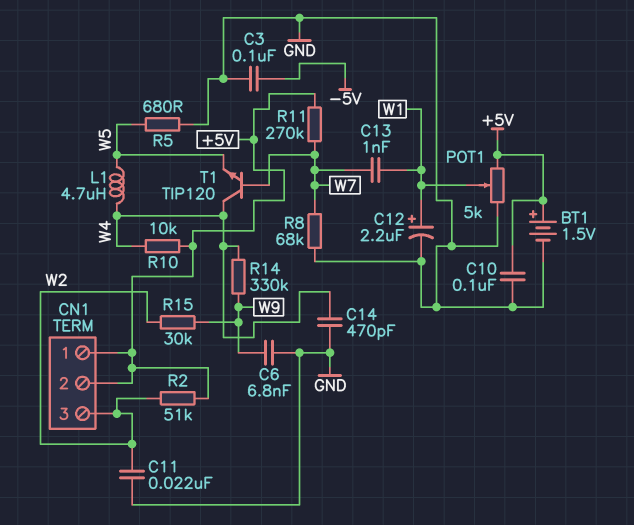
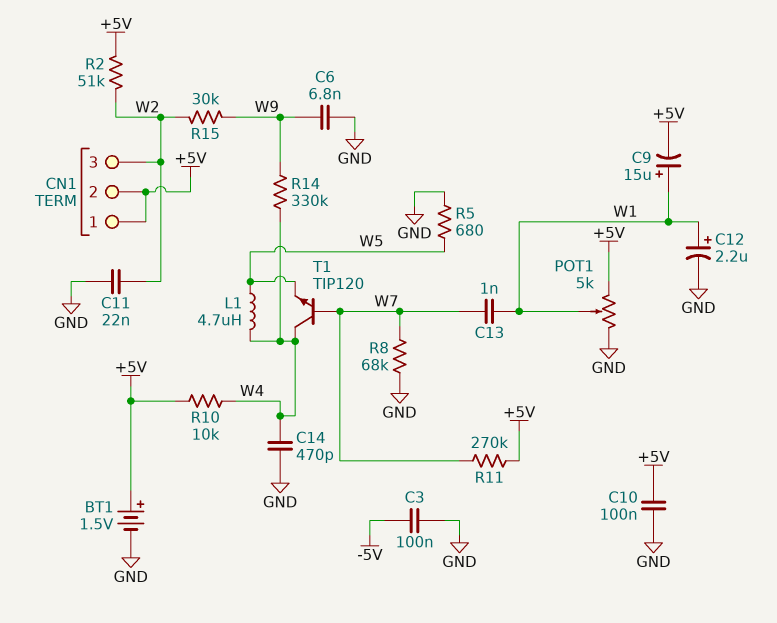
C9: none -> 15uF (plus W1, minus +5V)

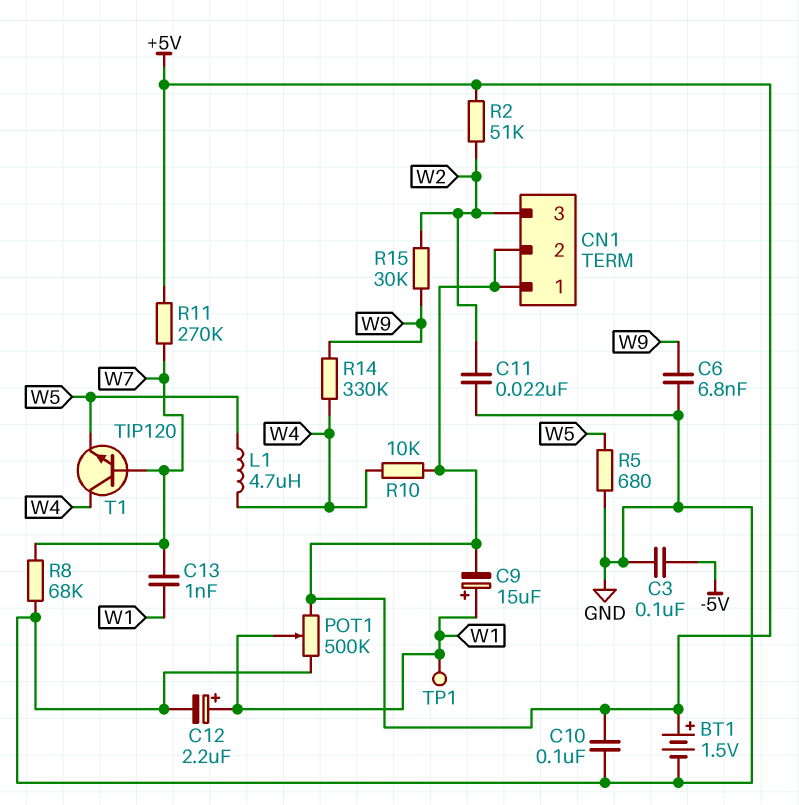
C14: 470pF (GND, W4) -> none
POT1: 5k (+5V, GND, wiper W1) -> 500k (+5V, GND, wiper W1)
TP1: none -> test point (W1)

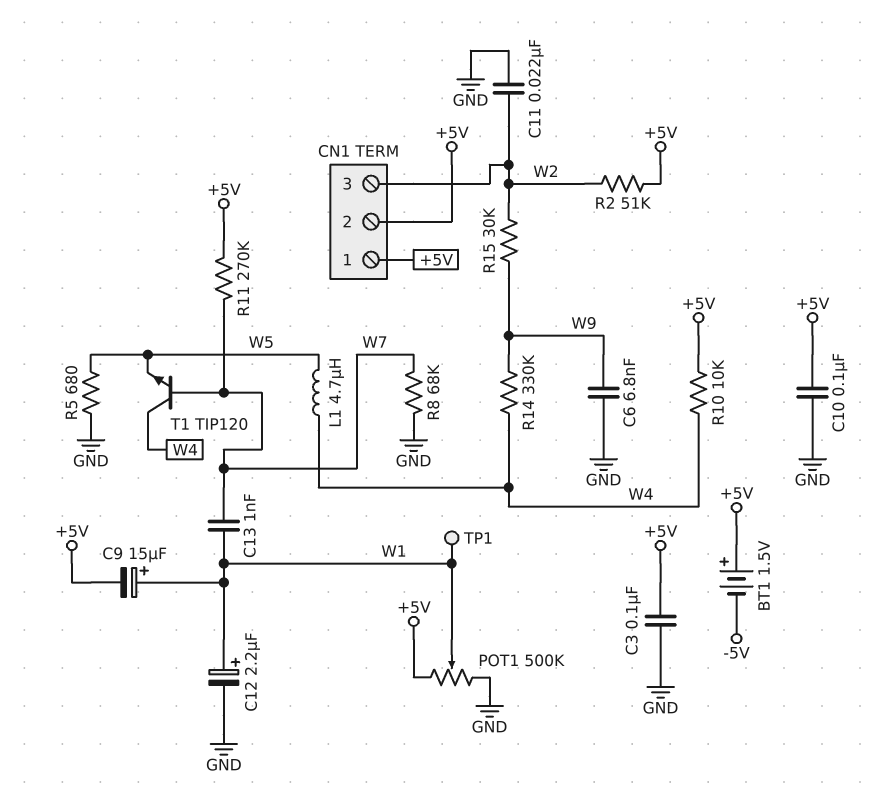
BT1: 1.5V (plus +5V, minus GND) -> 1.5V (plus +5V, minus -5V)
C3: 100nF (-5V, GND) -> 100nF (+5V, GND)

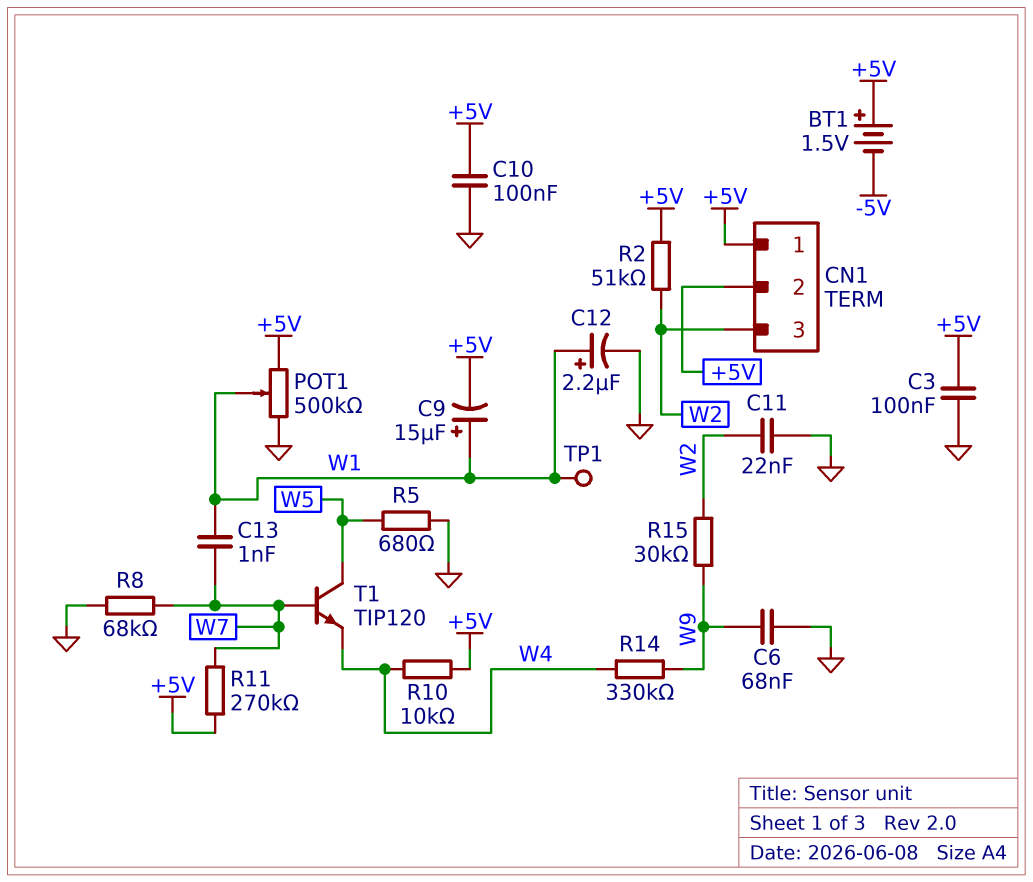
C6: 6.8nF (GND, W9) -> 68nF (GND, W9)
L1: 4.7uH (W4, W5) -> none
T1: NPN TIP120 (B W7, C W4, E W5) -> NPN TIP120 (B W7, C W5, E W4)

